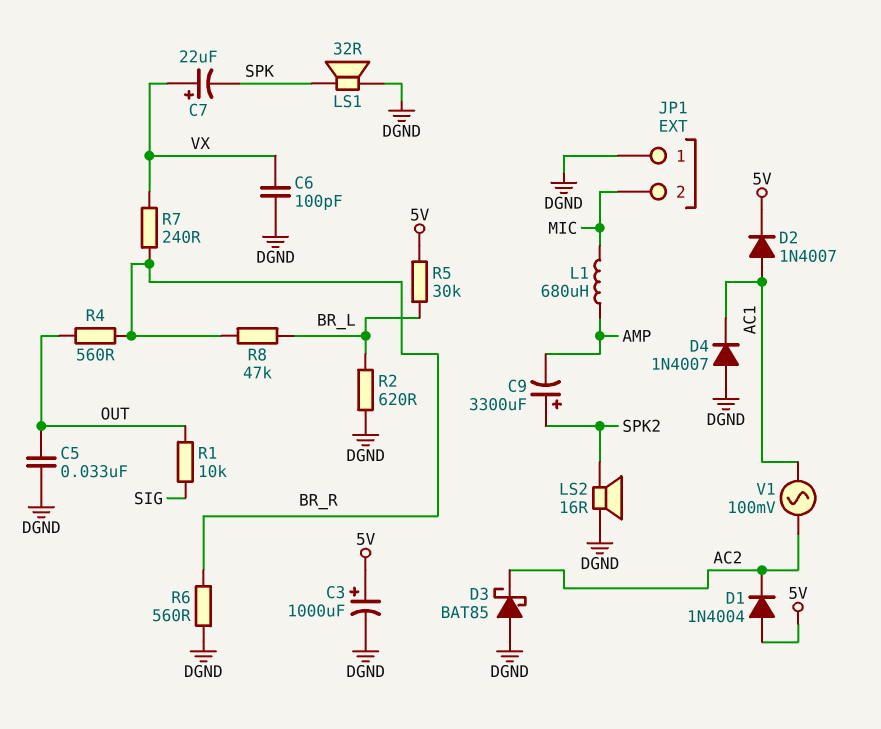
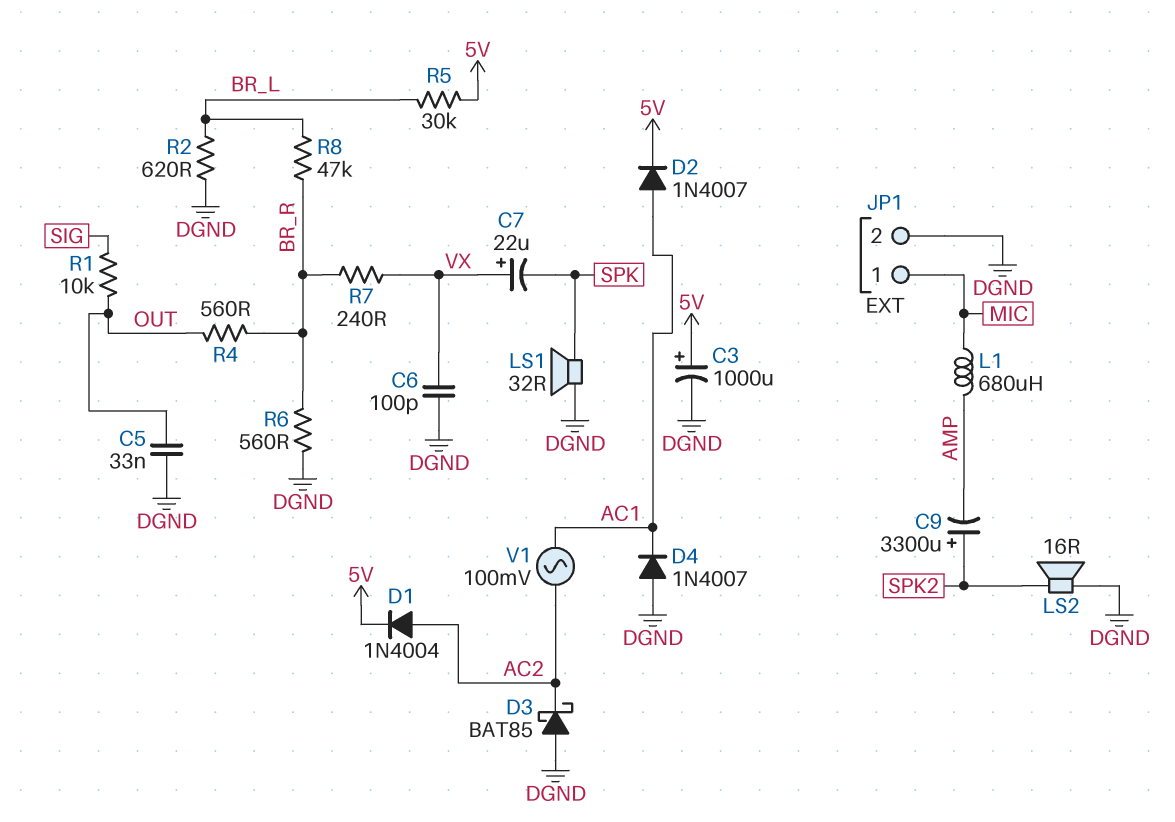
D1: diode 1N4004 (A 5V, K AC2) -> diode 1N4004 (A AC2, K 5V)
JP1 pin 1: DGND -> MIC
JP1 pin 2: MIC -> DGND

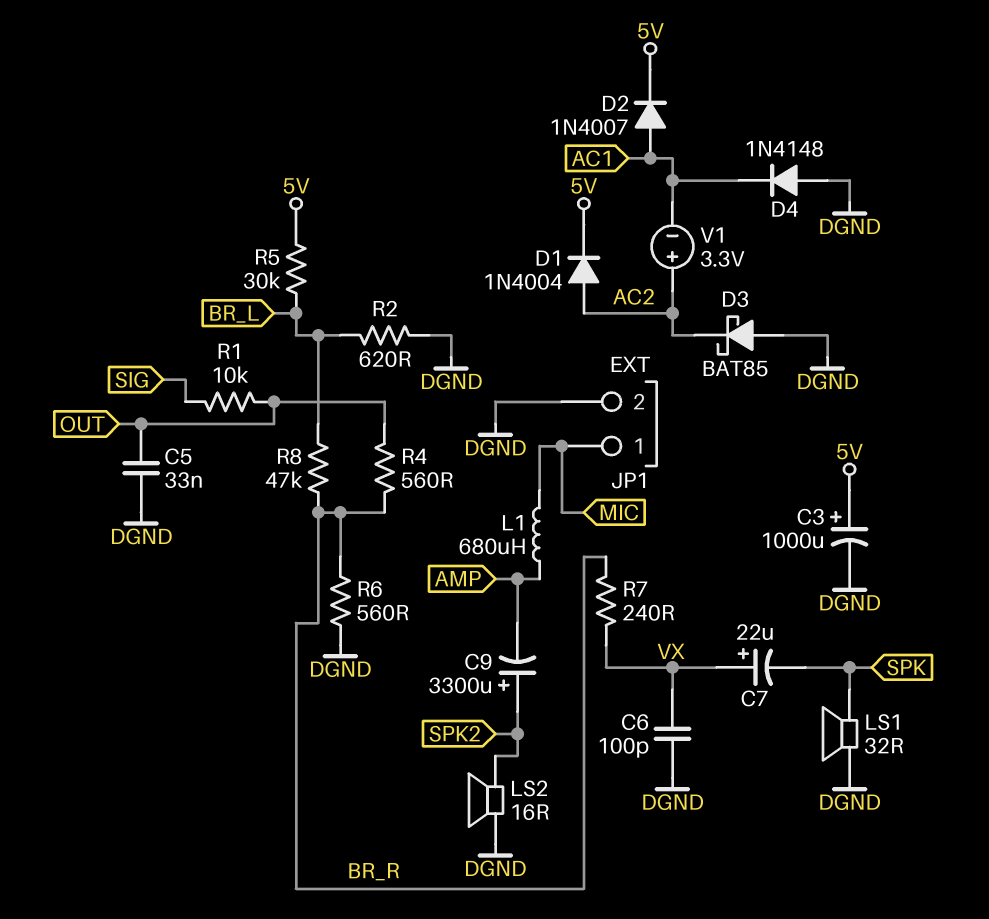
D4: diode 1N4007 (A DGND, K AC1) -> diode 1N4148 (A DGND, K AC1)
V1: AC 100mV (AC1, AC2) -> 3.3V (plus AC2, minus AC1)

